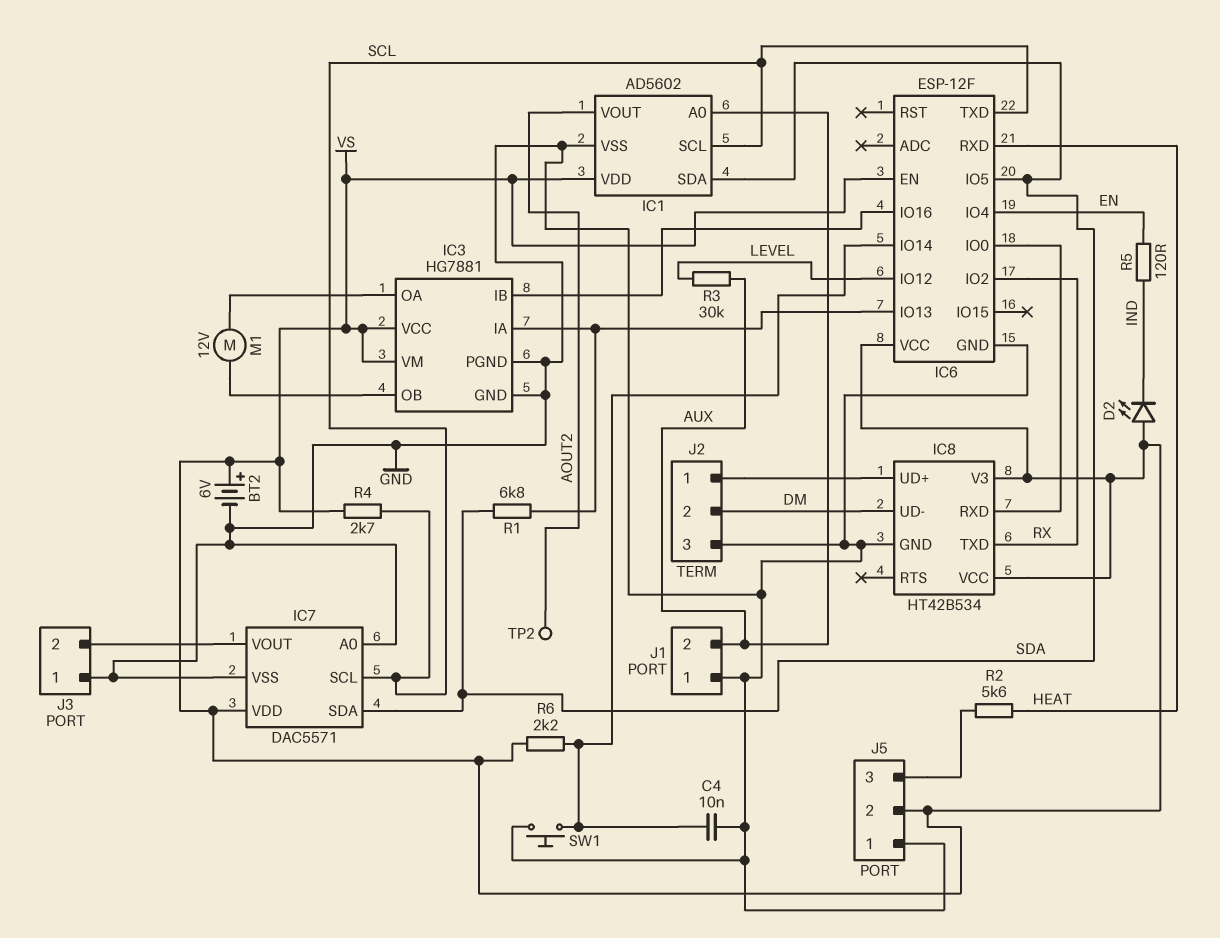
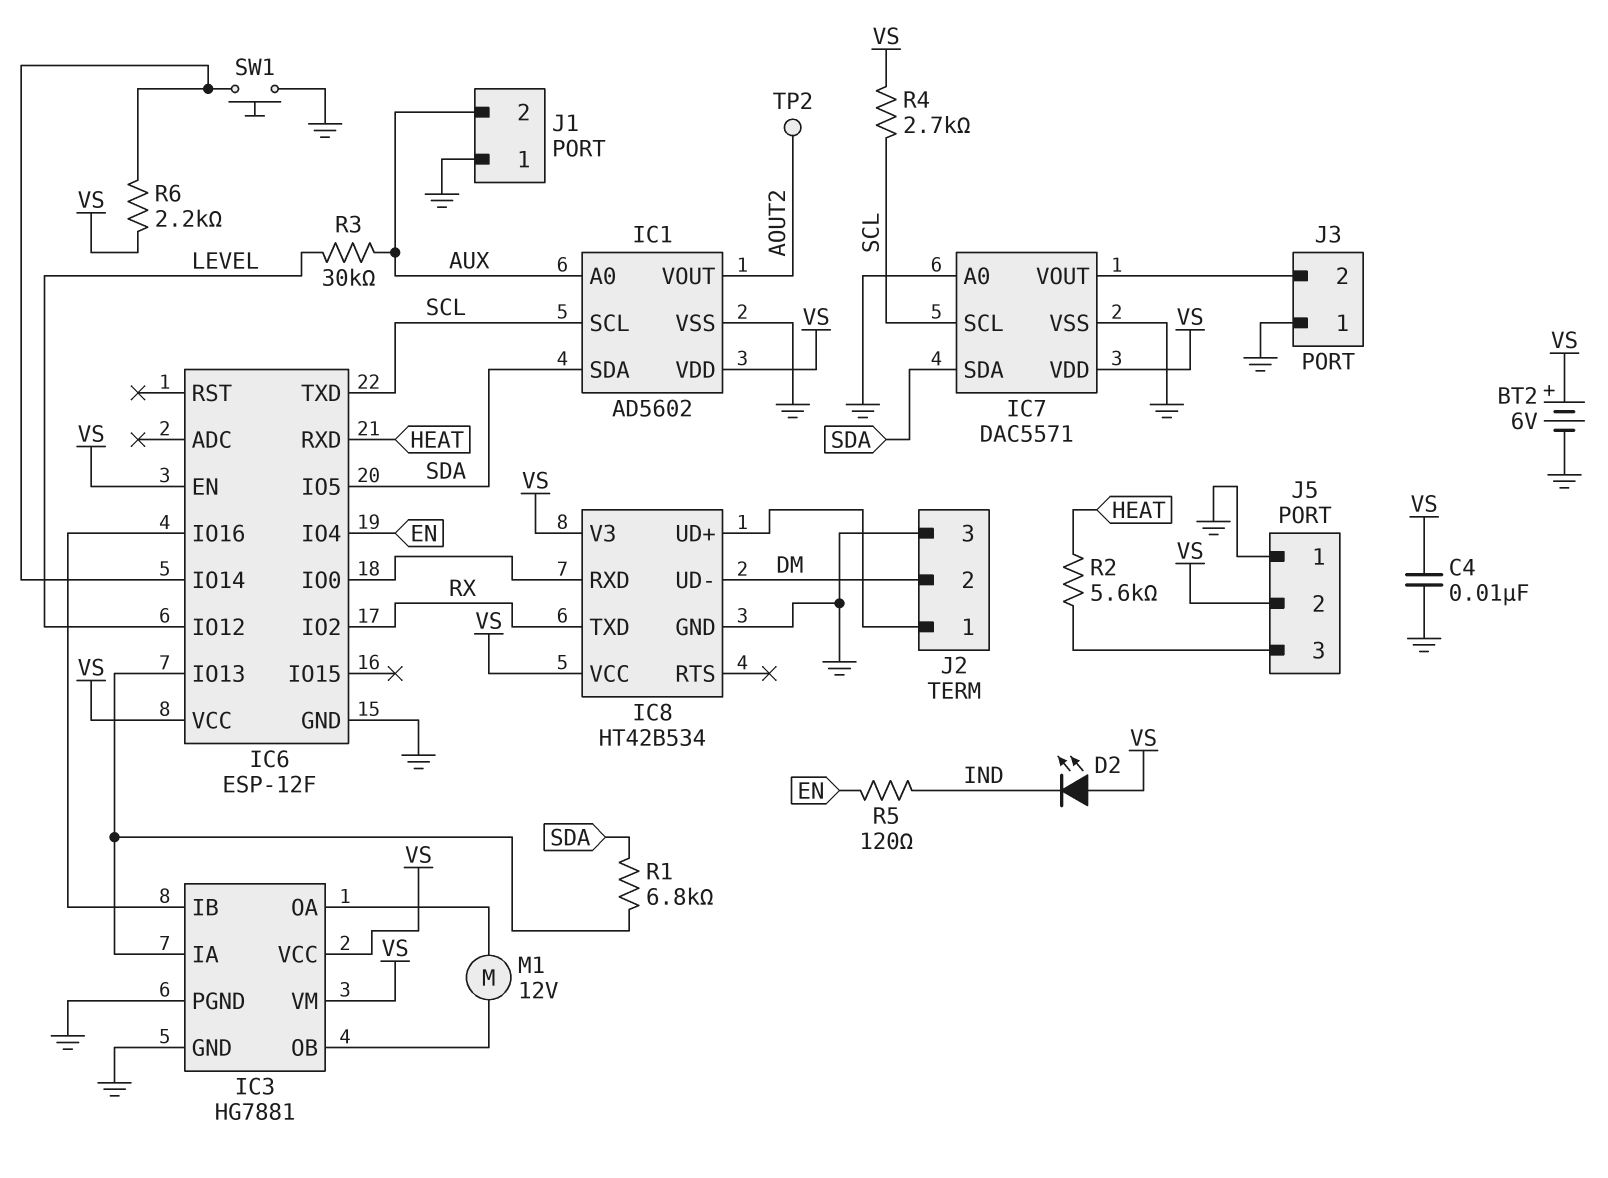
C4: 10nF (GND, IC6/IO14) -> 10nF (GND, VS)

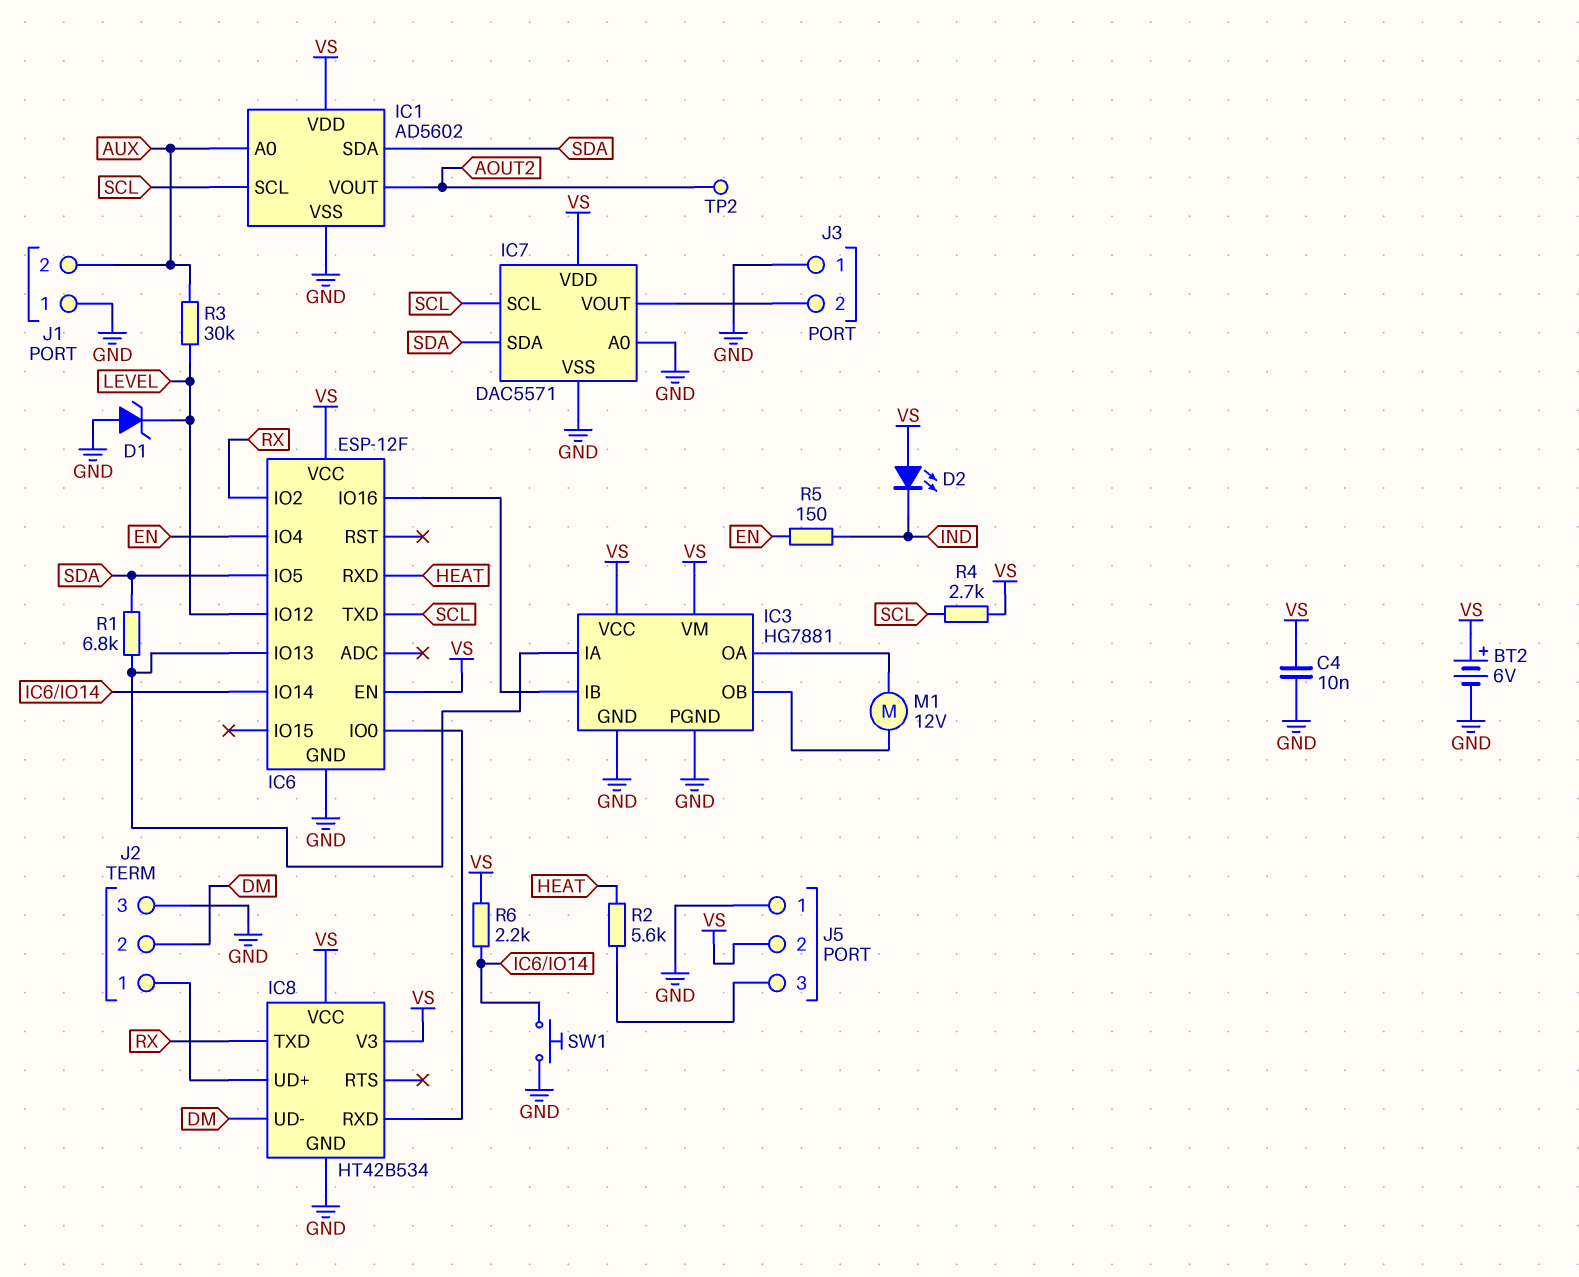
D1: none -> zener (A GND, K LEVEL)
R5: 120 (EN, IND) -> 150 (EN, IND)

